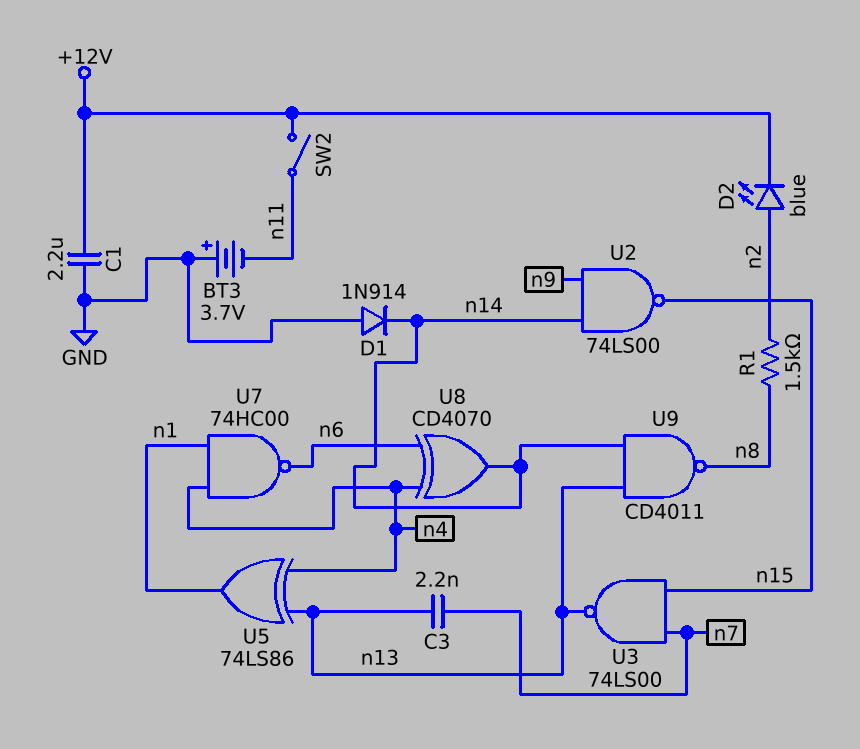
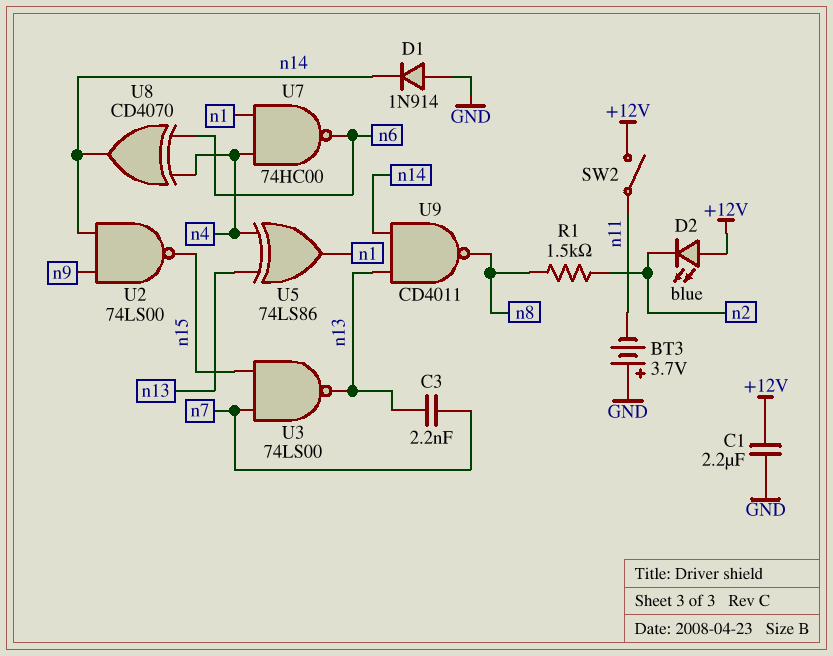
D2: LED blue (A n2, K +12V) -> LED blue (A +12V, K n2)

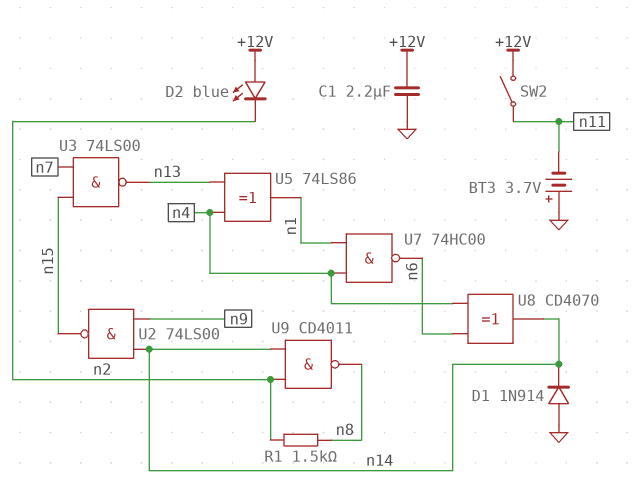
C3: 2.2nF (n7, n13) -> none
U9: NAND CD4011 (in n13, in n14, out n8) -> NAND CD4011 (in n2, in n14, out n8)

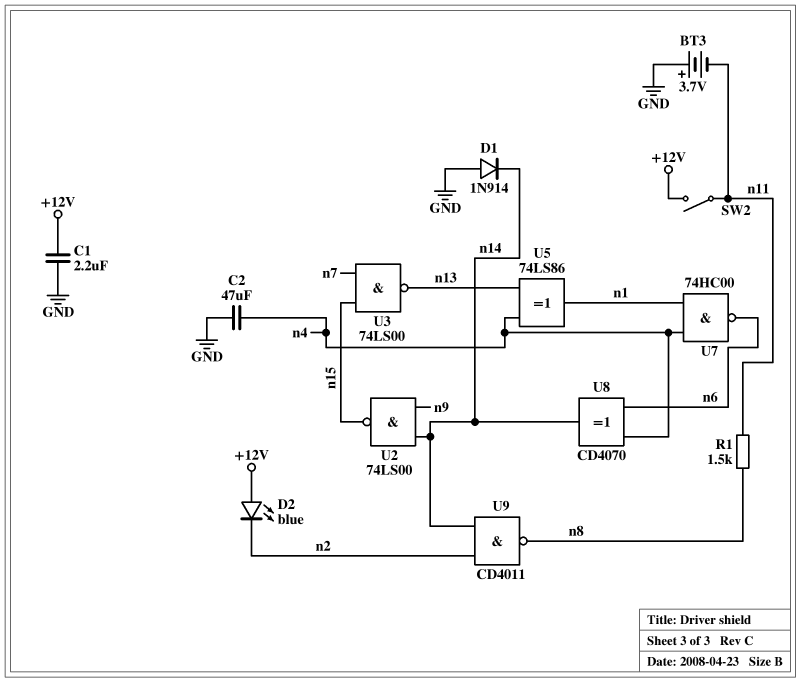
C2: none -> 47uF (GND, n4)
R1: 1.5k (n2, n8) -> 1.5k (n8, n11)

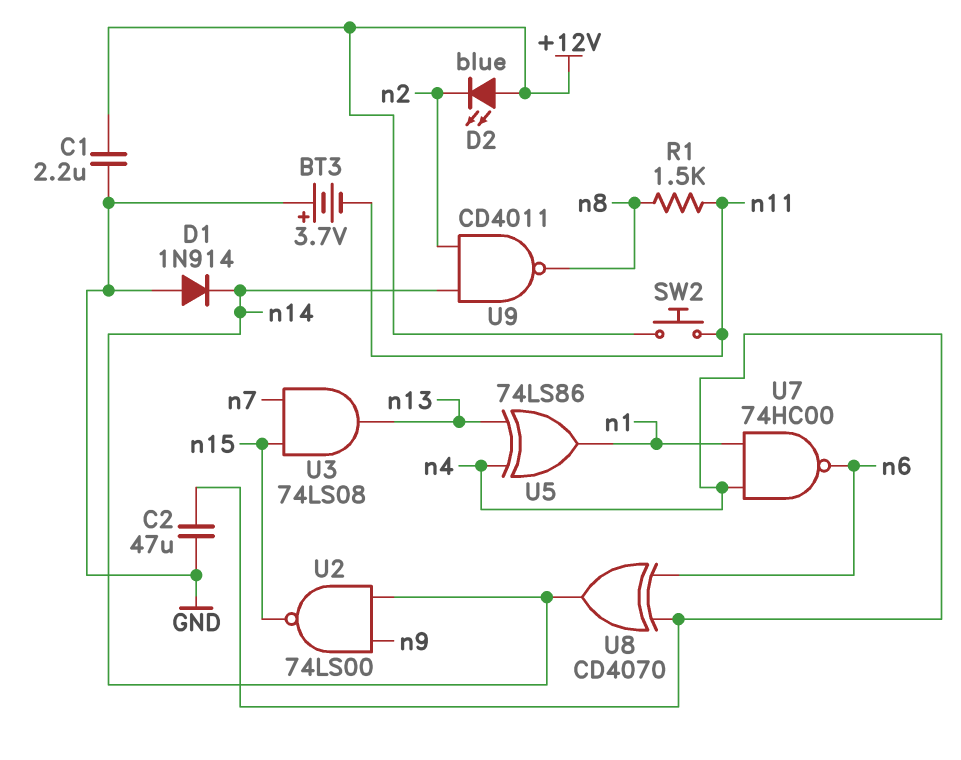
SW2: switch (+12V, n11) -> button (+12V, n11)
U3: NAND 74LS00 (in n7, in n15, out n13) -> AND 74LS08 (in n7, in n15, out n13)

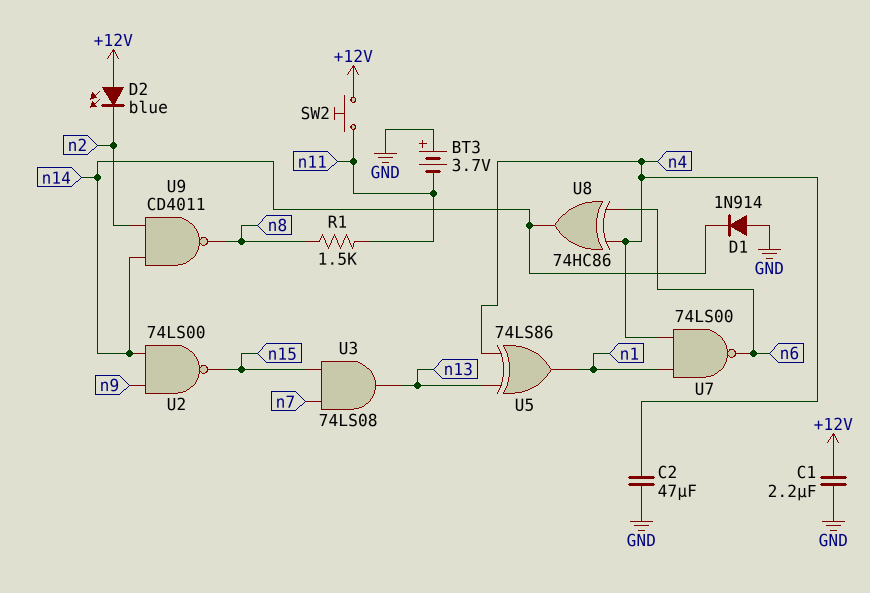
U7: NAND 74HC00 (in n1, in n4, out n6) -> NAND 74LS00 (in n1, in n4, out n6)
U8: XOR CD4070 (in n4, in n6, out n14) -> XOR 74HC86 (in n4, in n6, out n14)

